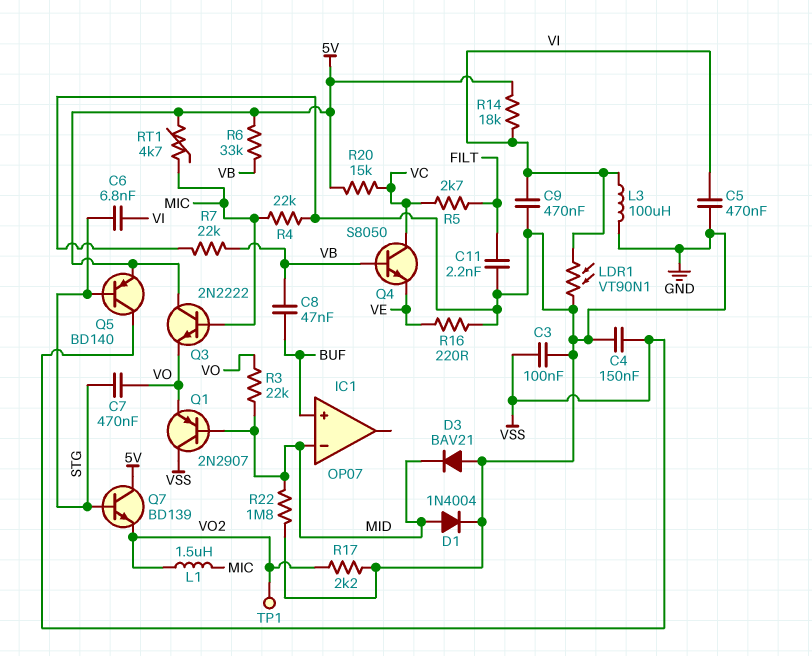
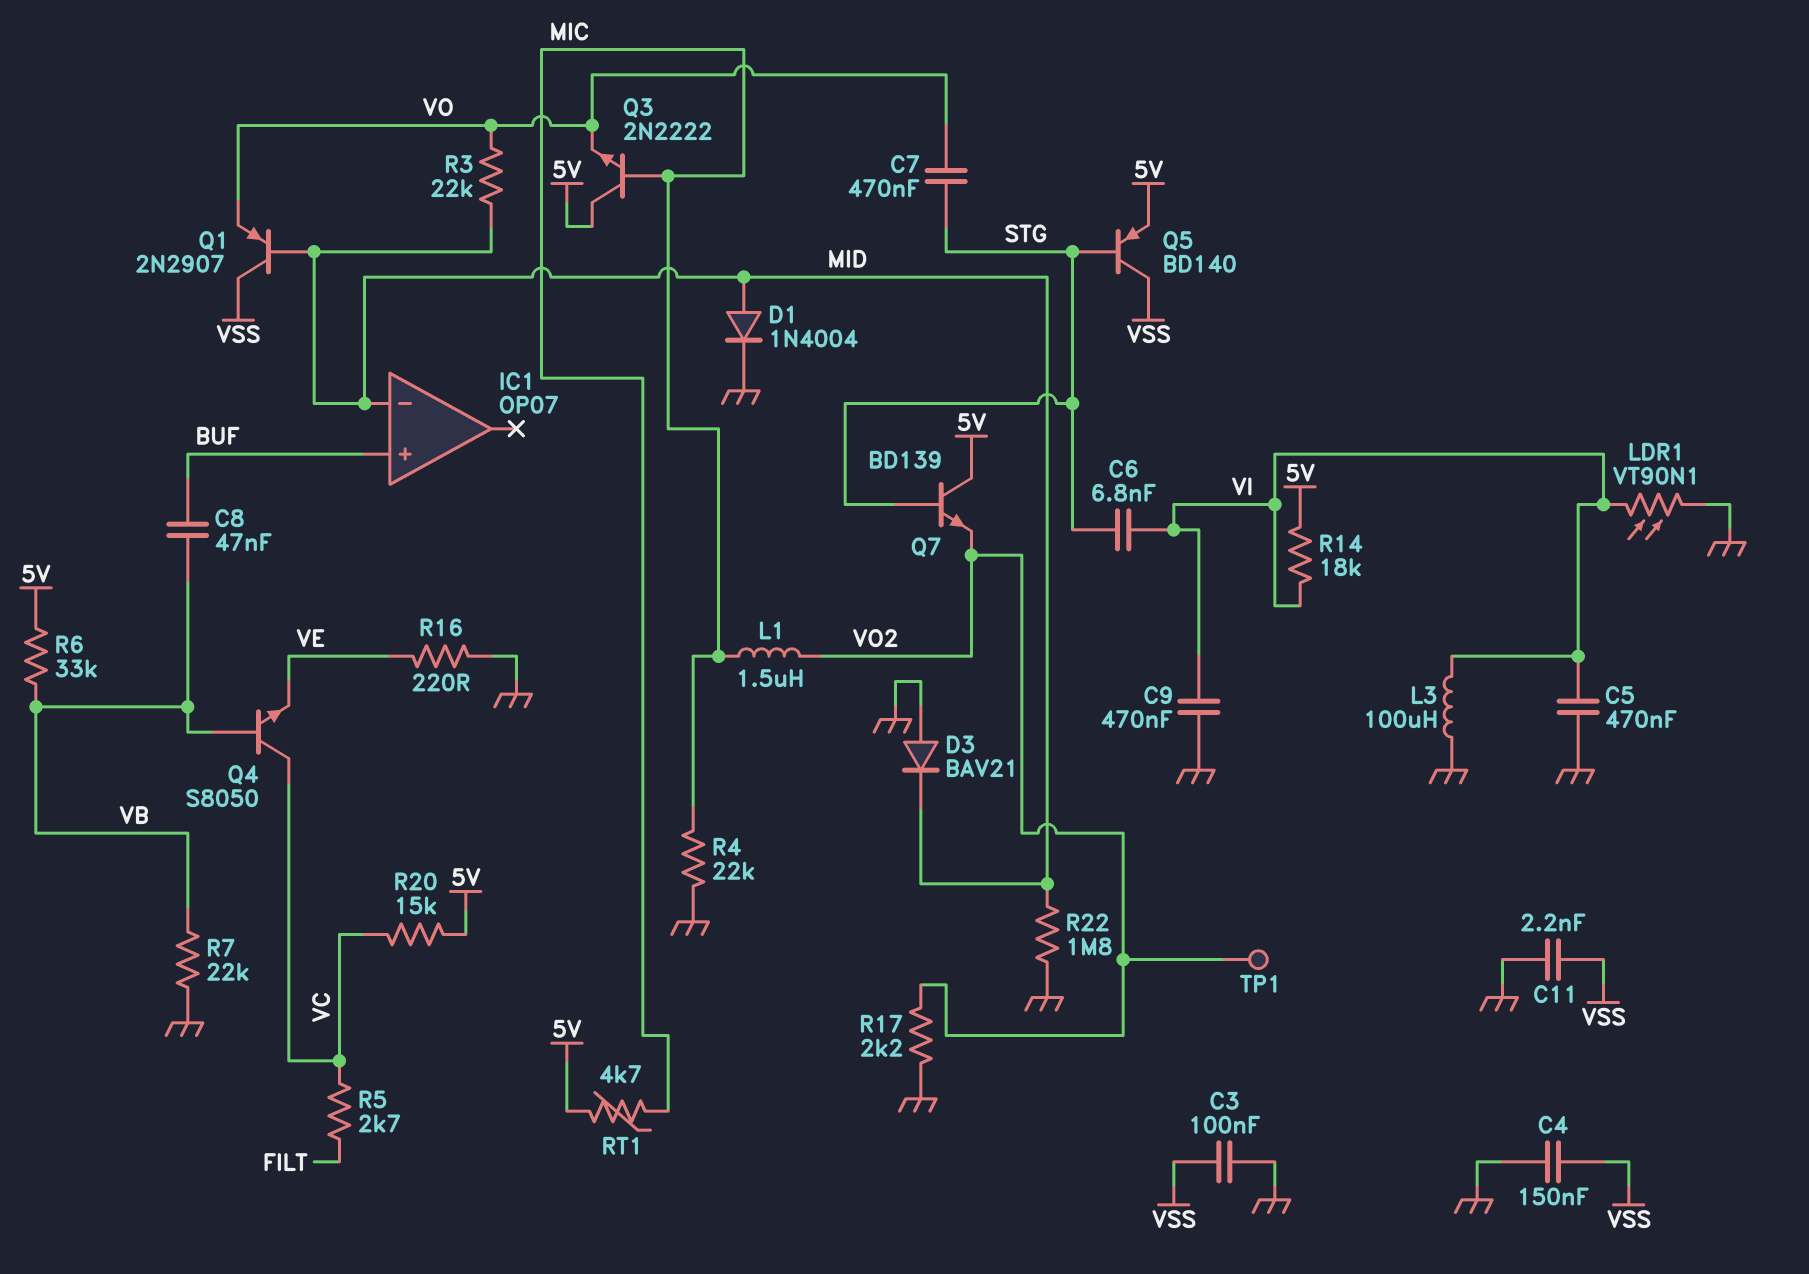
C11: 2.2nF (FILT, GND) -> 2.2nF (GND, VSS)

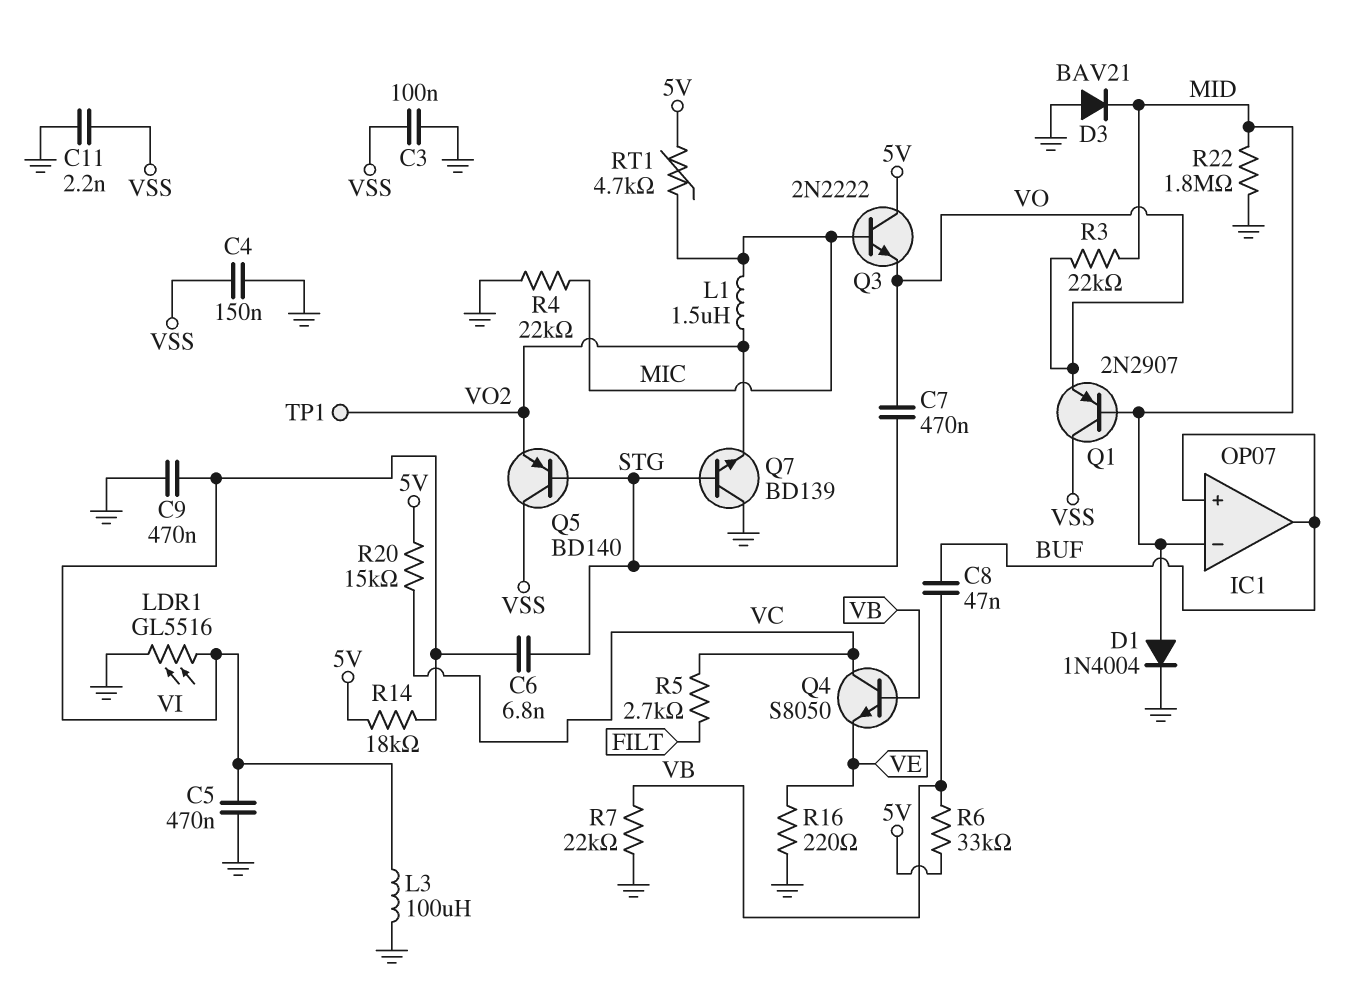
IC1 pin out: none -> BUF
LDR1: VT90N1 (GND, VI) -> GL5516 (GND, VI)
Q5: PNP BD140 (B STG, C VSS, E 5V) -> PNP BD140 (B STG, C VSS, E VO2)
Q7: NPN BD139 (B STG, C 5V, E VO2) -> NPN BD139 (B STG, C GND, E VO2)
R17: 2.2k (GND, VO2) -> none

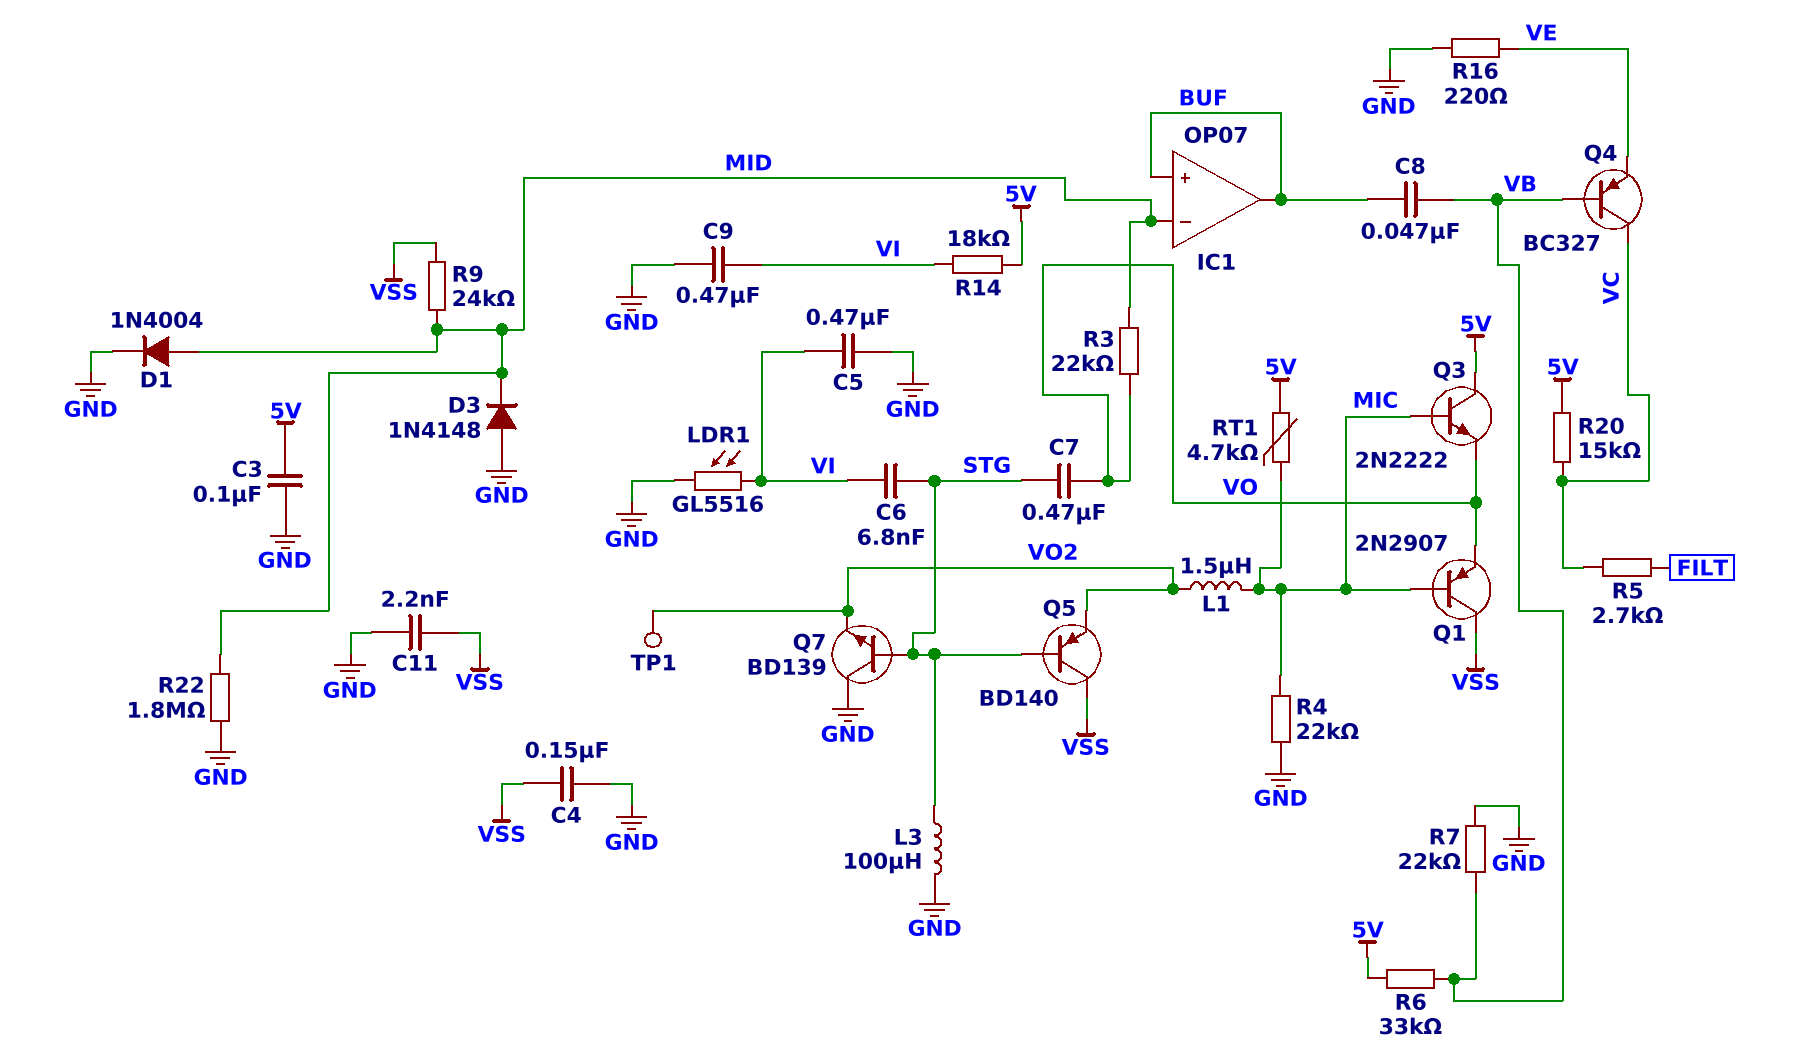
C3: 100nF (GND, VSS) -> 100nF (5V, GND)
D3: diode BAV21 (A GND, K MID) -> diode 1N4148 (A GND, K MID)
L3: 100uH (GND, VI) -> 100uH (GND, STG)
Q1: PNP 2N2907 (B MID, C VSS, E VO) -> PNP 2N2907 (B MIC, C VSS, E VO)
Q4: NPN S8050 (B VB, C VC, E VE) -> PNP BC327 (B VB, C VC, E VE)
R9: none -> 24k (MID, VSS)

